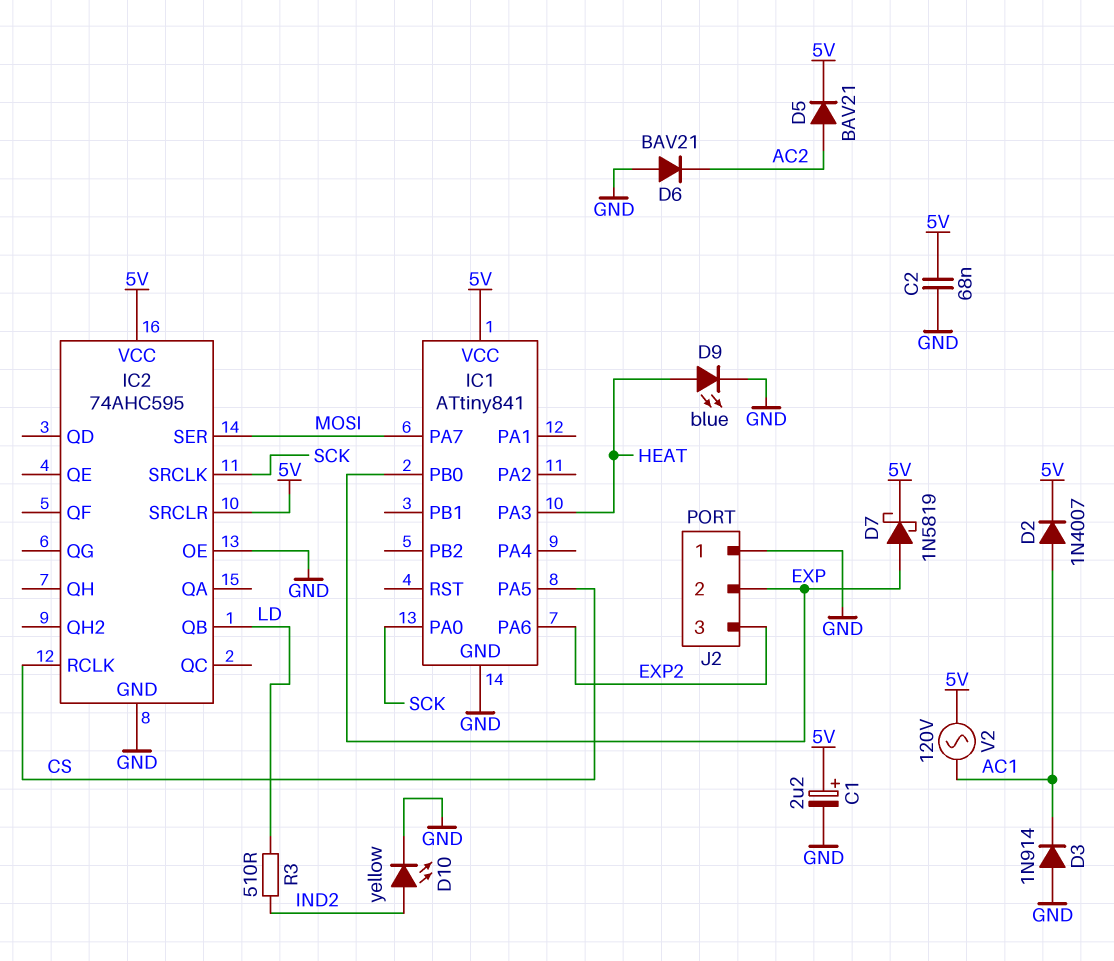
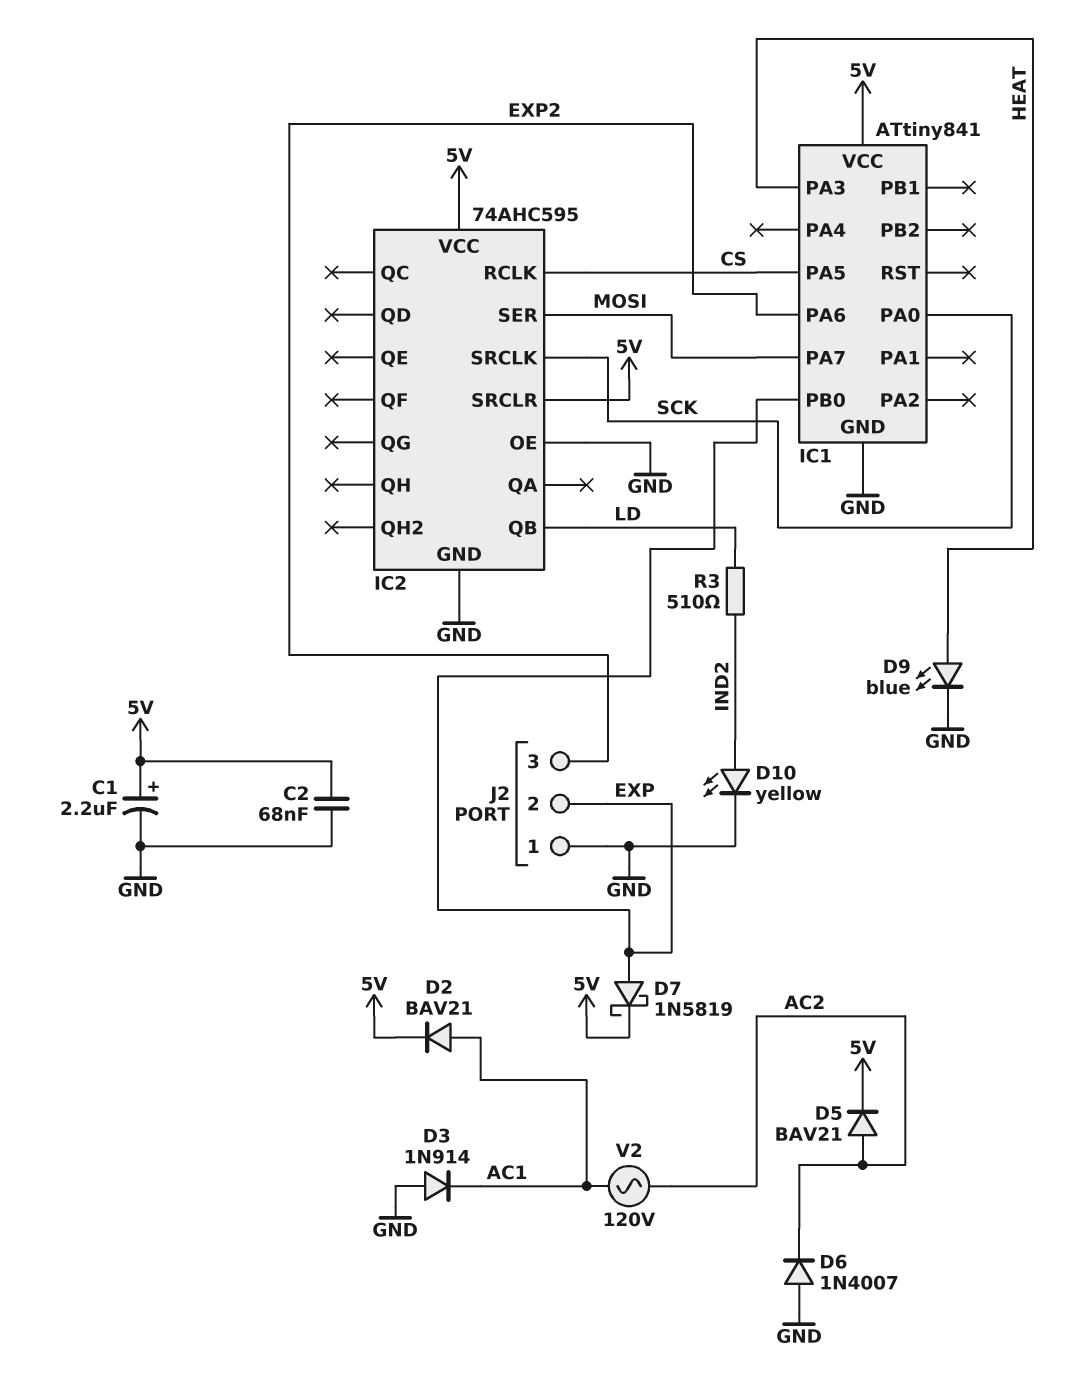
D2: diode 1N4007 (A AC1, K 5V) -> diode BAV21 (A AC1, K 5V)
D6: diode BAV21 (A GND, K AC2) -> diode 1N4007 (A GND, K AC2)
V2: AC 120V (5V, AC1) -> AC 120V (AC1, AC2)

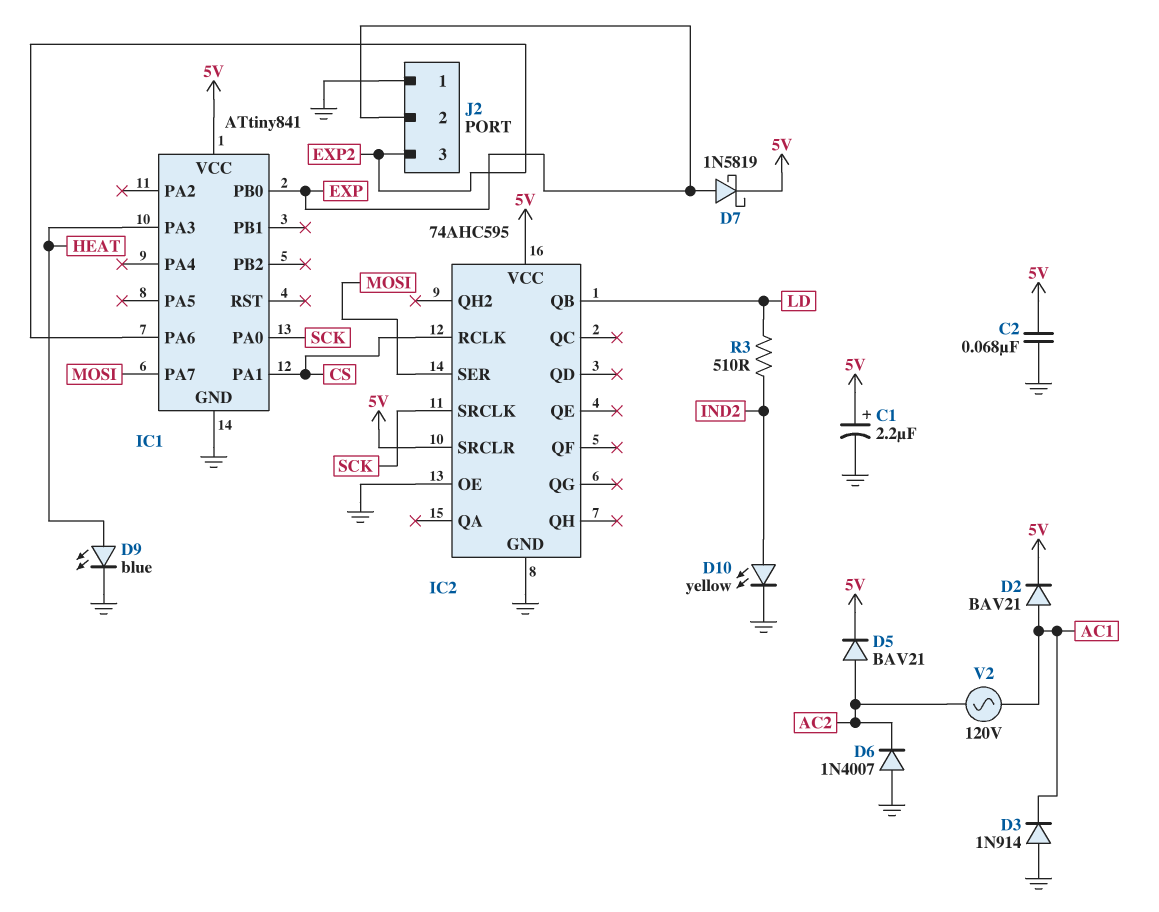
IC1 pin PA1: none -> CS
IC1 pin PA5: CS -> none

